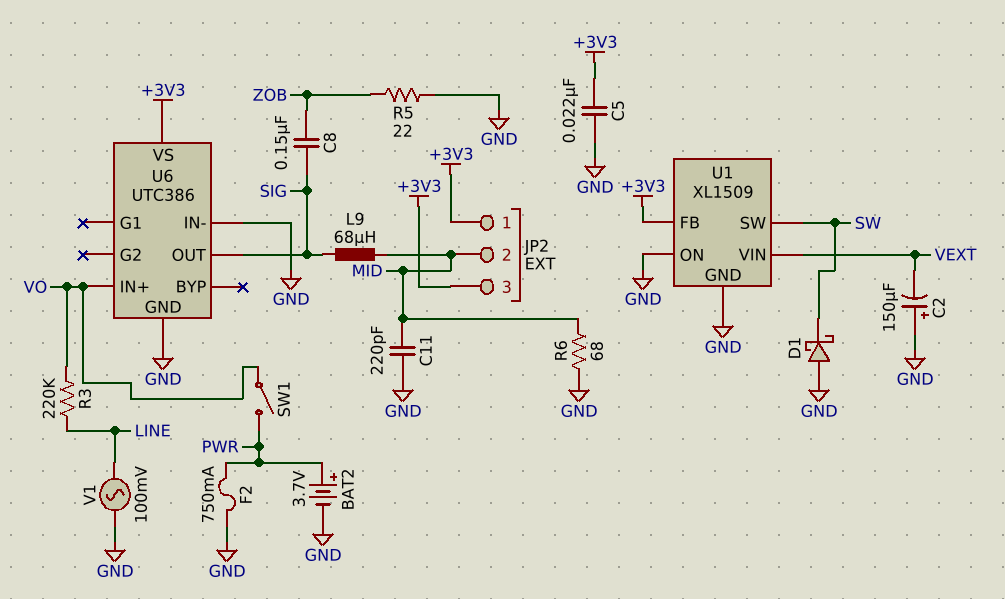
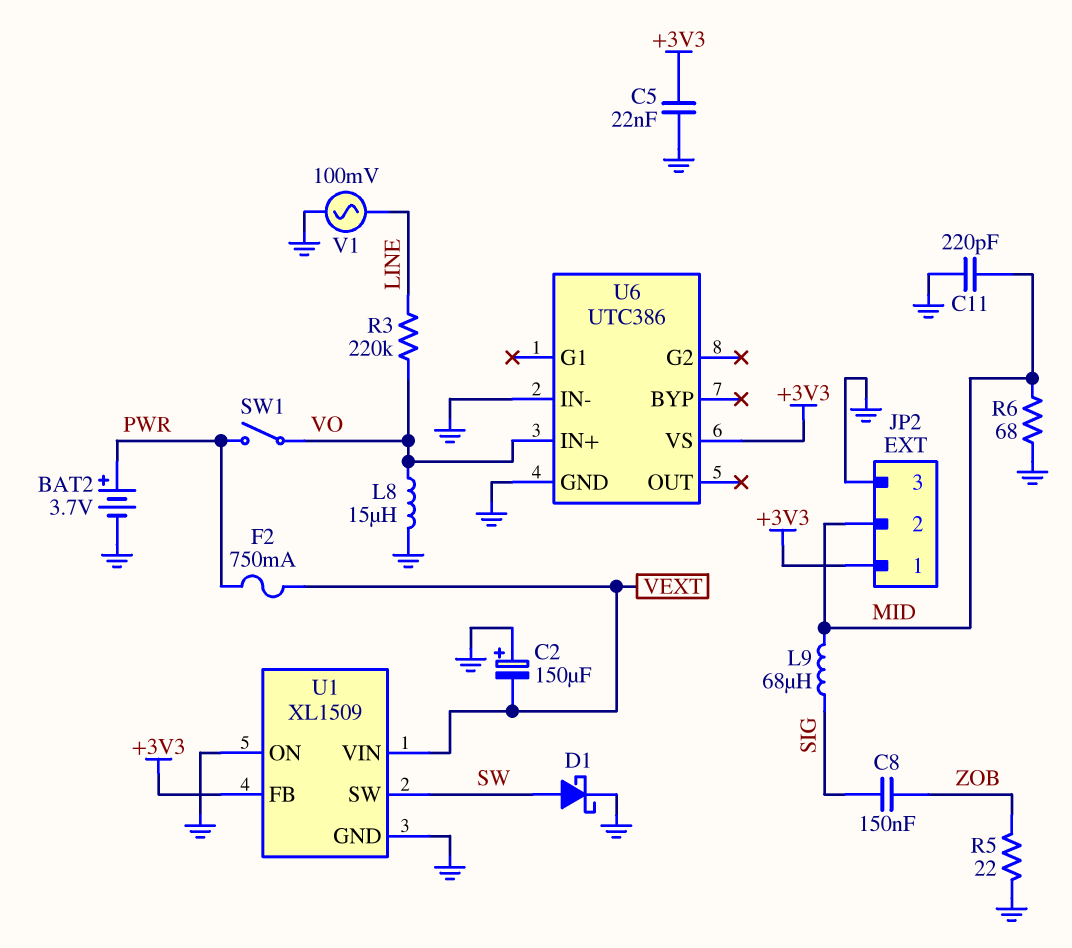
D1: schottky (A GND, K SW) -> schottky (A SW, K GND)
F2: 750mA (GND, PWR) -> 750mA (PWR, VEXT)
JP2 pin 3: +3V3 -> GND
L8: none -> 15uH (GND, VO)
U6 pin OUT: SIG -> none

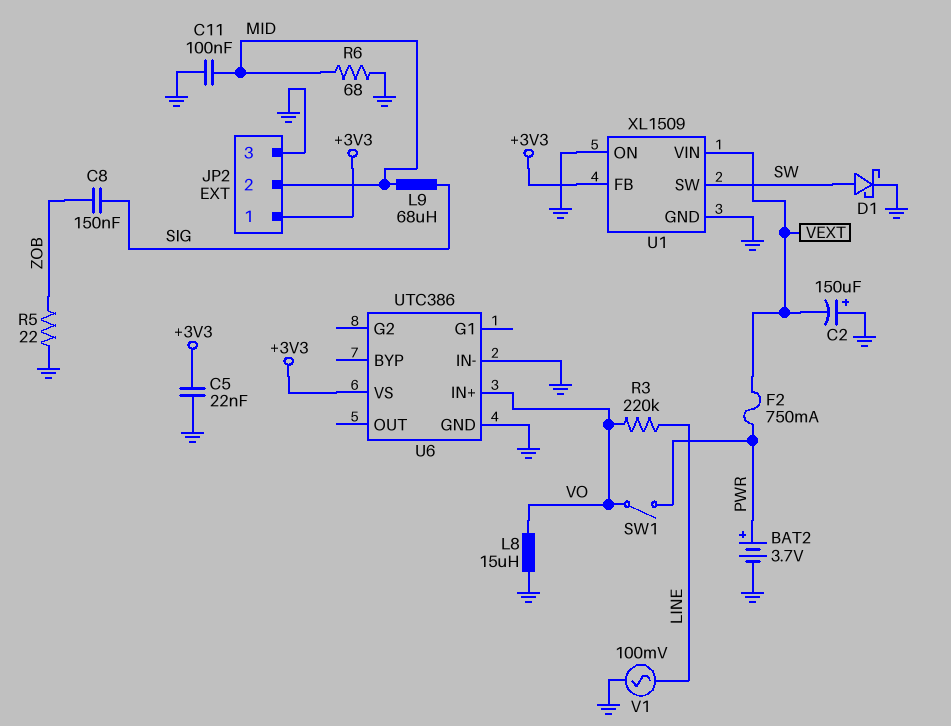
C11: 220pF (GND, MID) -> 100nF (GND, MID)

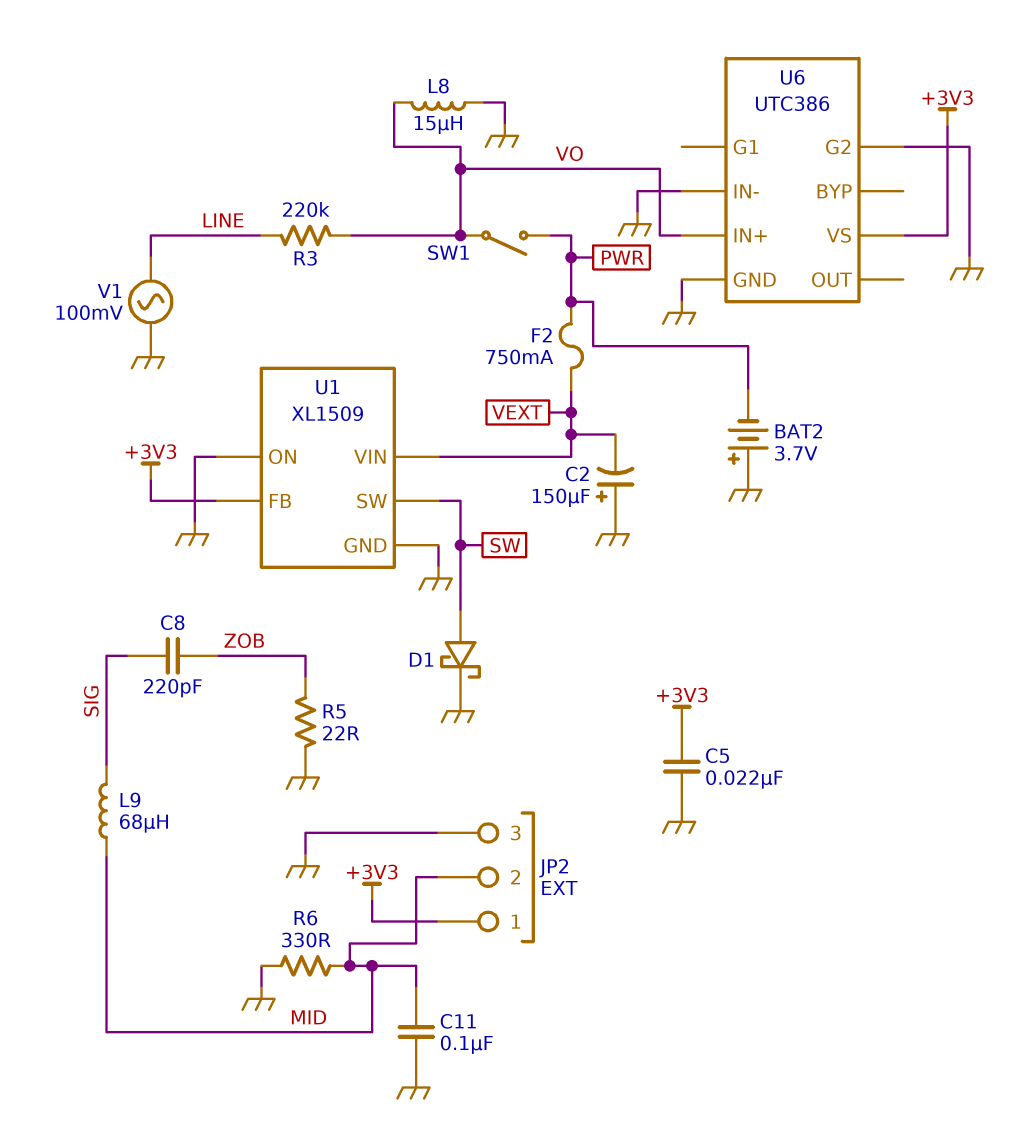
BAT2: 3.7V (plus PWR, minus GND) -> 3.7V (plus GND, minus PWR)
C8: 150nF (SIG, ZOB) -> 220pF (SIG, ZOB)
R6: 68 (GND, MID) -> 330 (GND, MID)
U6 pin G2: none -> GND

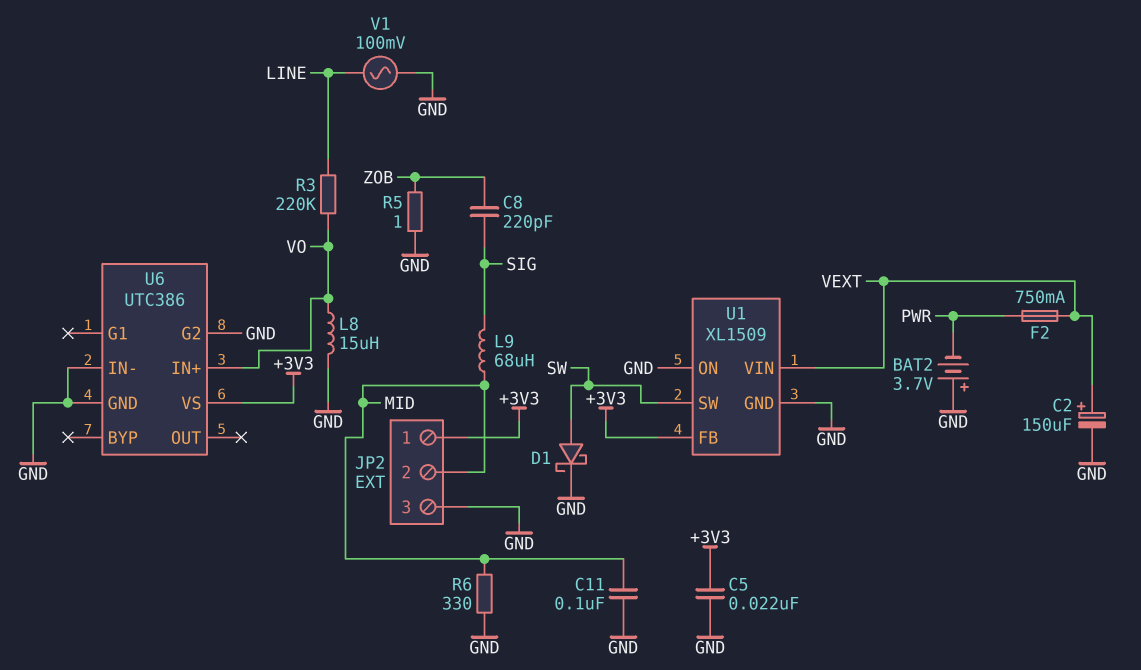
C2: 150uF (plus GND, minus VEXT) -> 150uF (plus VEXT, minus GND)
R5: 22 (GND, ZOB) -> 1 (GND, ZOB)
SW1: switch (PWR, VO) -> none

